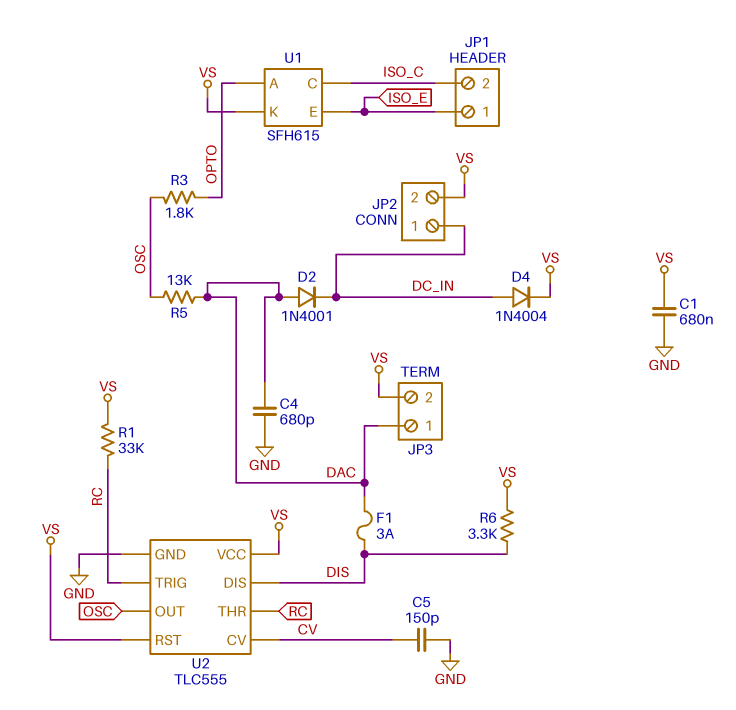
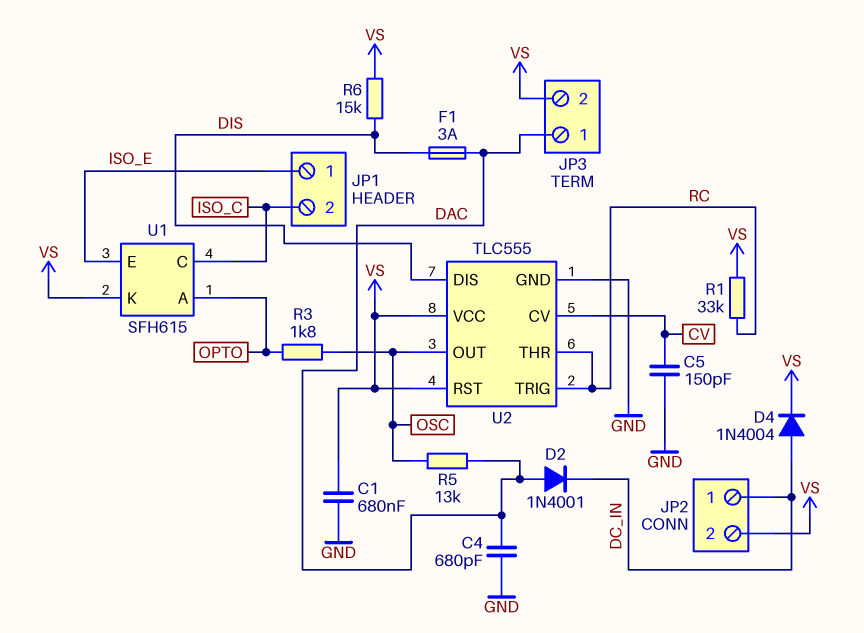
R6: 3.3k (DIS, VS) -> 15k (DIS, VS)

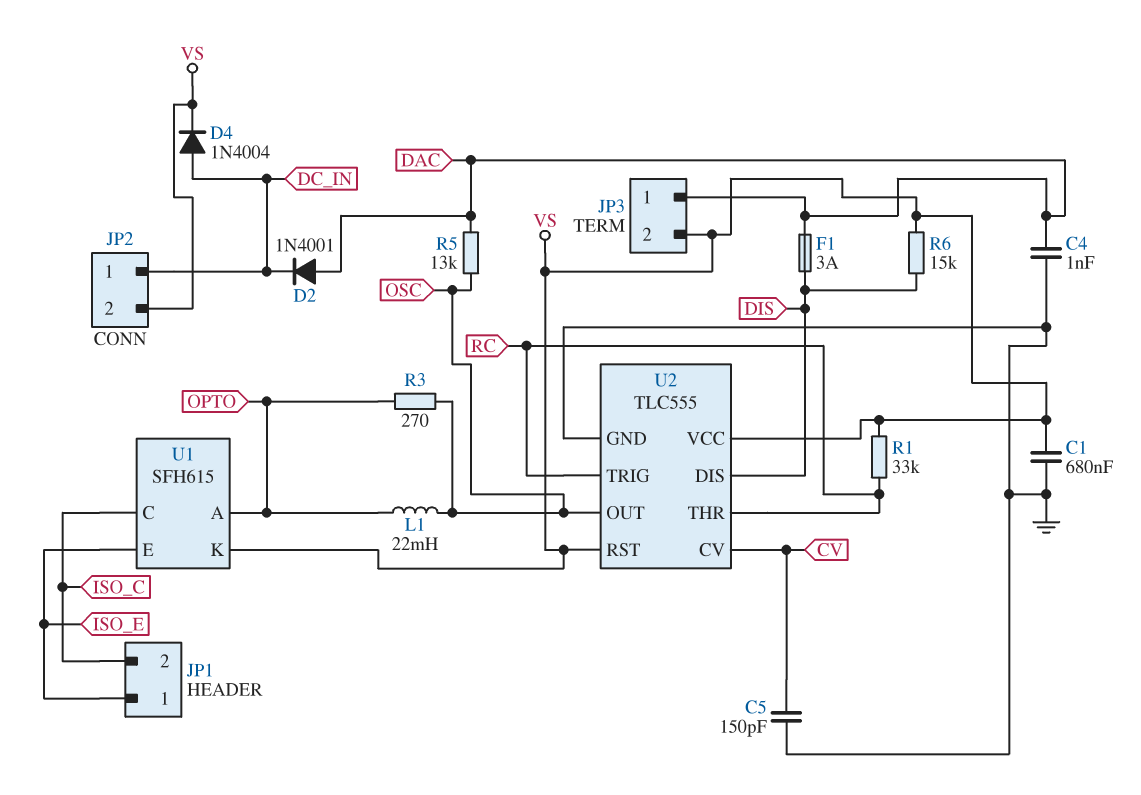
C4: 680pF (DAC, GND) -> 1nF (DAC, GND)
L1: none -> 22mH (OPTO, OSC)
R3: 1.8k (OPTO, OSC) -> 270 (OPTO, OSC)

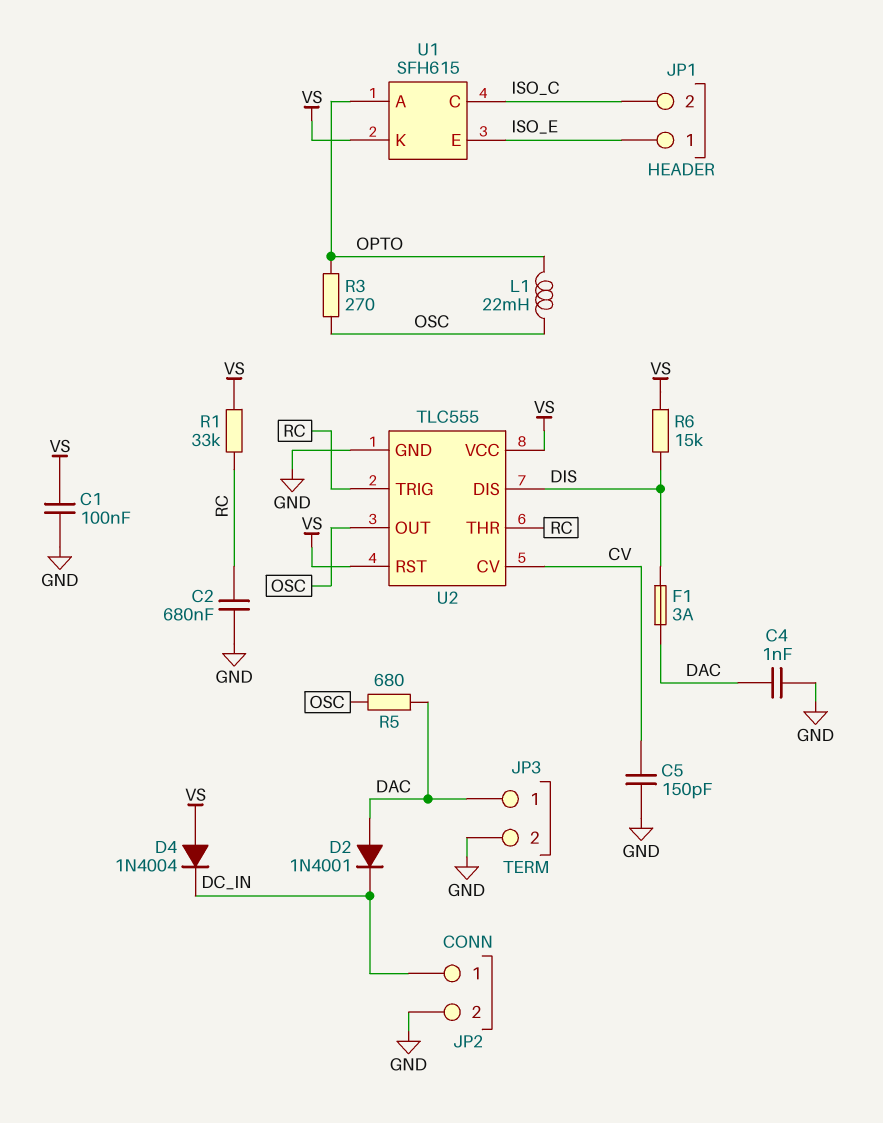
C1: 680nF (GND, VS) -> 100nF (GND, VS)
C2: none -> 680nF (GND, RC)
D4: diode 1N4004 (A DC_IN, K VS) -> diode 1N4004 (A VS, K DC_IN)
JP2 pin 2: VS -> GND
JP3 pin 2: VS -> GND
R5: 13k (DAC, OSC) -> 680 (DAC, OSC)

